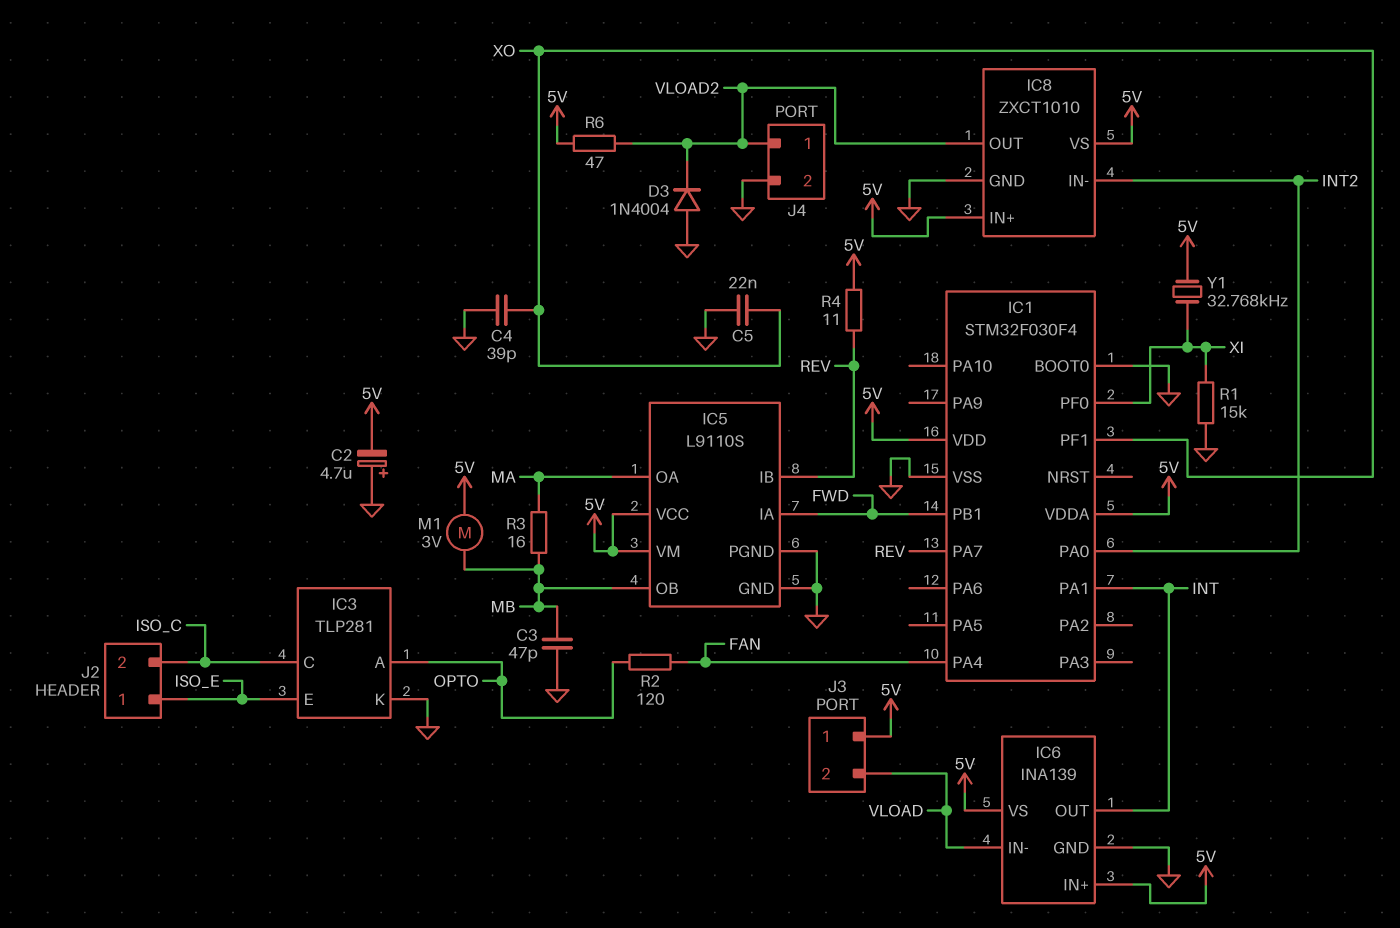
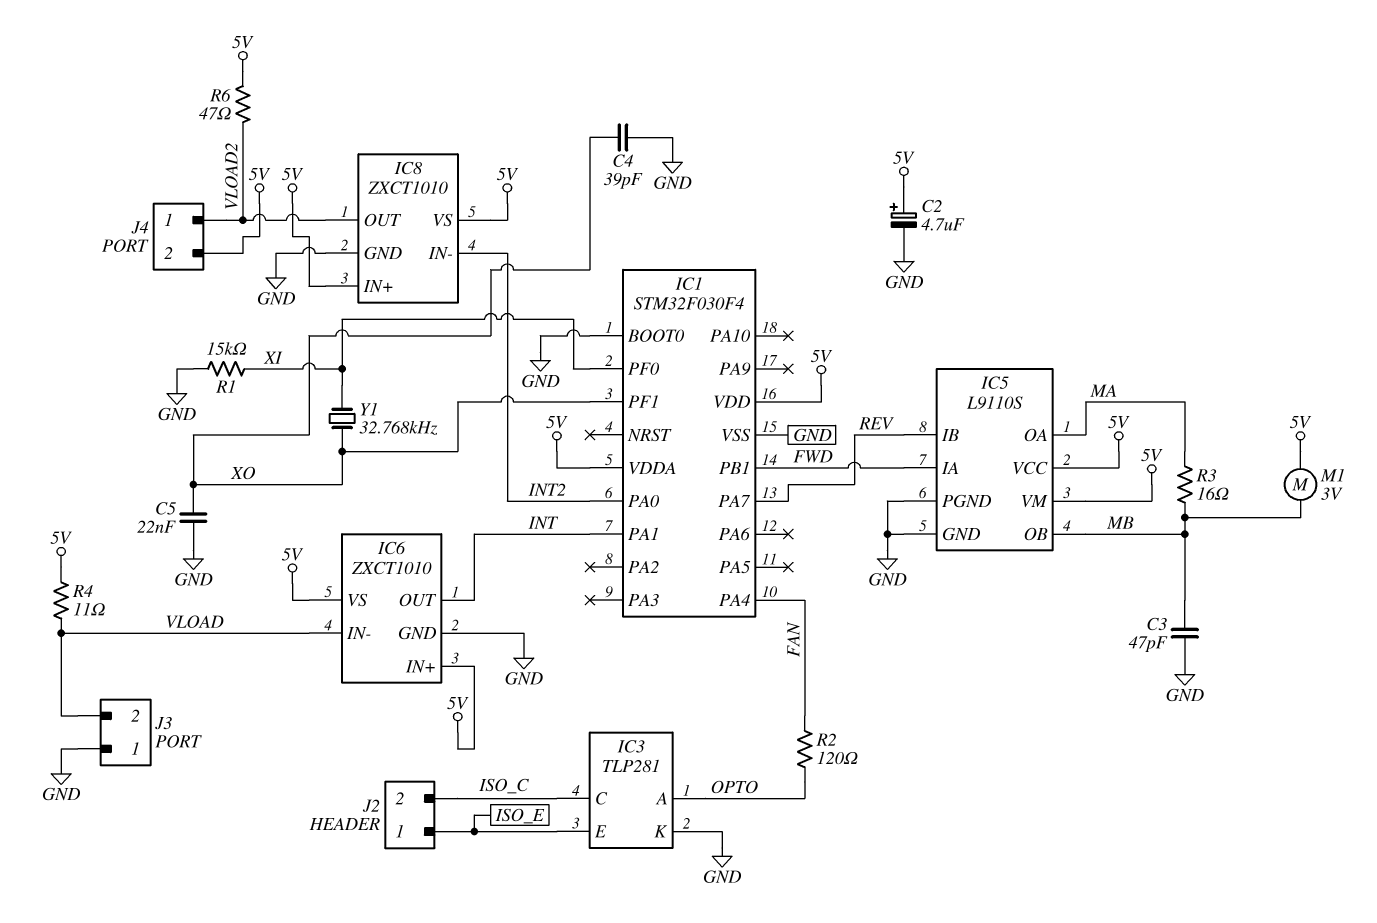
C2: 4.7uF (plus GND, minus 5V) -> 4.7uF (plus 5V, minus GND)
D3: diode 1N4004 (A GND, K VLOAD2) -> none
IC6: INA139 -> ZXCT1010
J3 pin 1: 5V -> GND
J4 pin 2: GND -> 5V
R4: 11 (5V, REV) -> 11 (5V, VLOAD)
Y1: 32.768kHz (5V, XI) -> 32.768kHz (XI, XO)

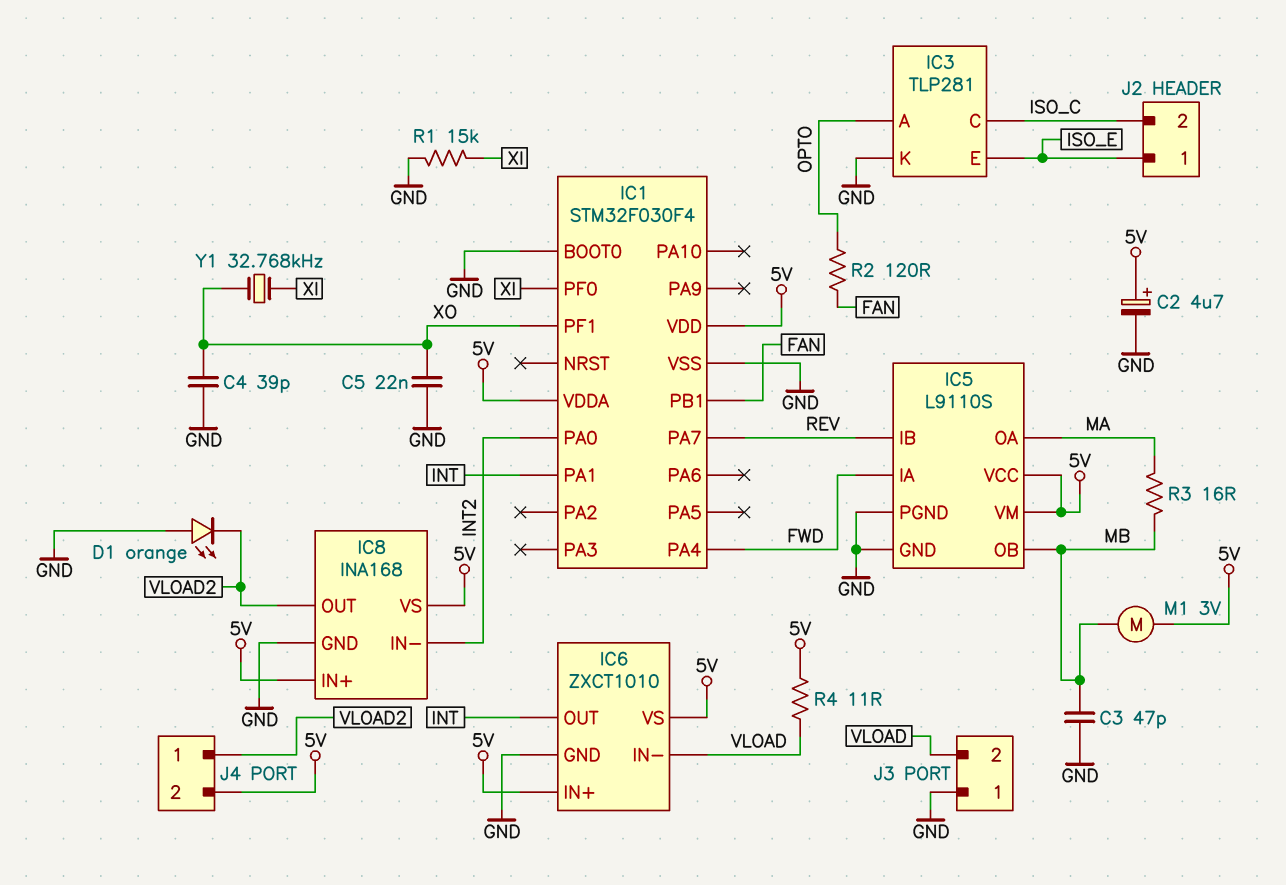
D1: none -> LED orange (A GND, K VLOAD2)
IC1 pin PA4: FAN -> FWD
IC1 pin PB1: FWD -> FAN
IC8: ZXCT1010 -> INA168
R6: 47 (5V, VLOAD2) -> none

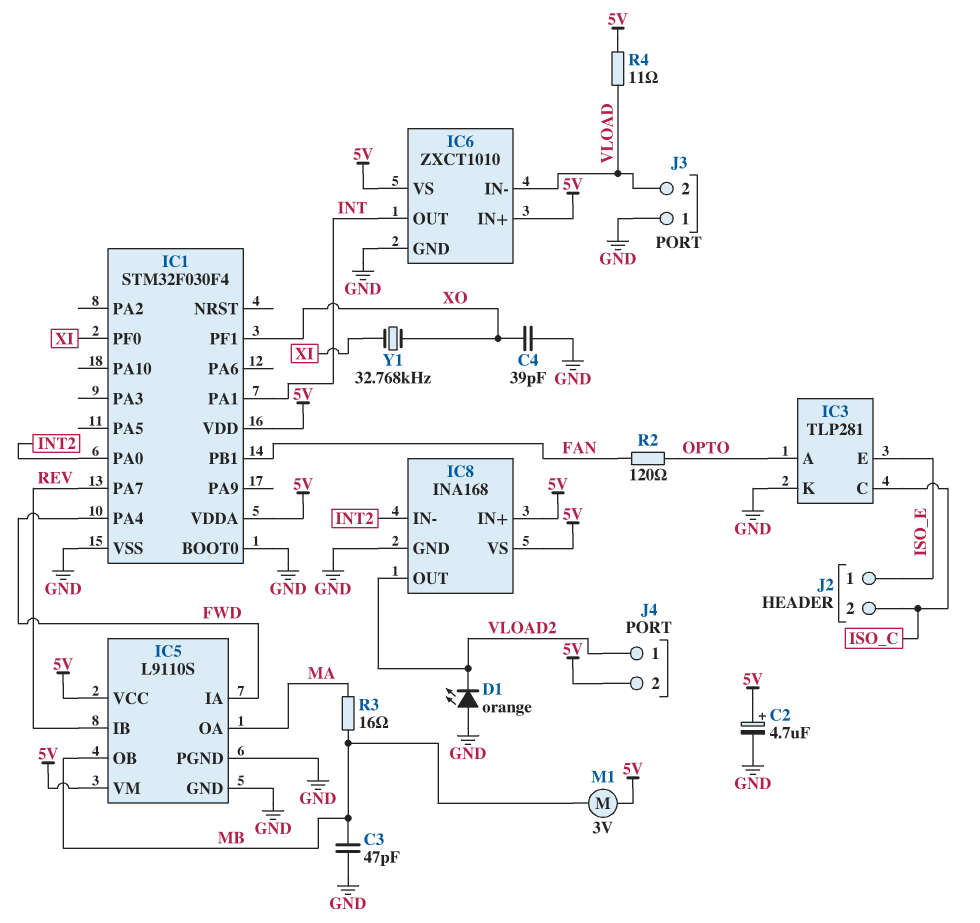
C5: 22nF (GND, XO) -> none
R1: 15k (GND, XI) -> none

